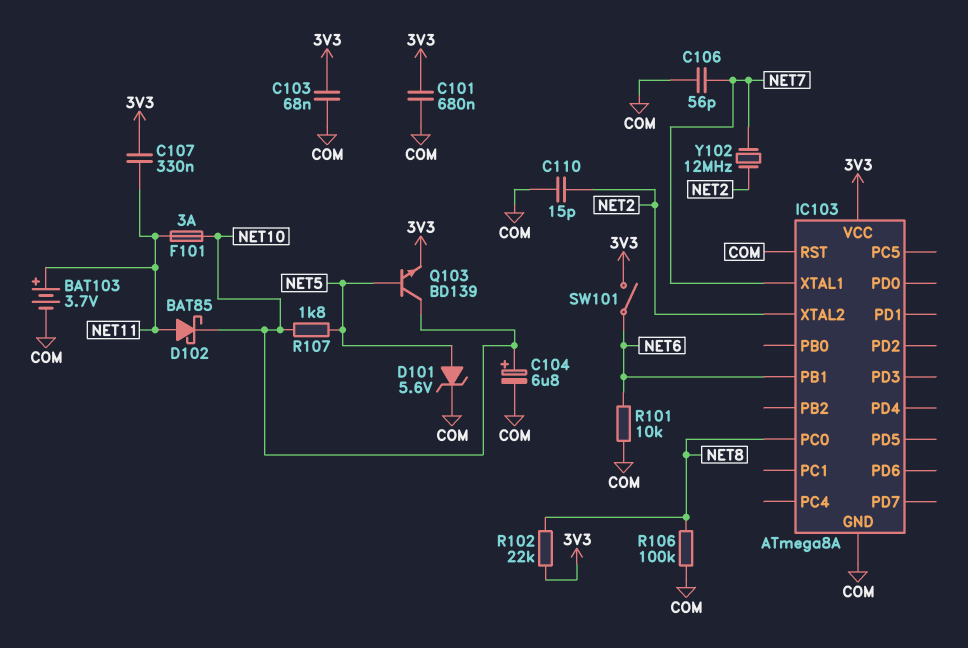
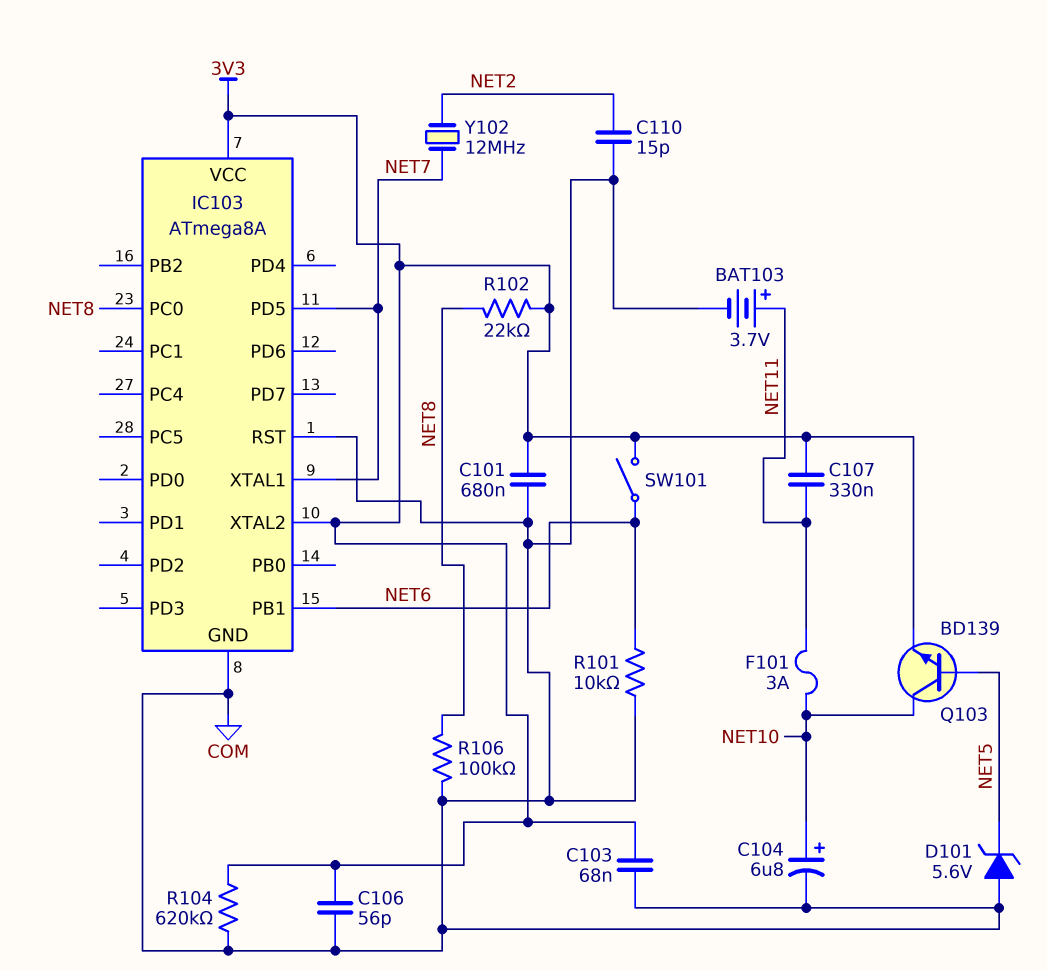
C106: 56pF (COM, NET7) -> 56pF (3V3, COM)
D101: zener 5.6V (A NET5, K COM) -> zener 5.6V (A COM, K NET5)
D102: schottky BAT85 (A NET11, K NET10) -> none
IC103 pin PD5: none -> NET7
IC103 pin XTAL2: NET2 -> 3V3
R104: none -> 620k (3V3, COM)
R107: 1.8k (NET5, NET10) -> none

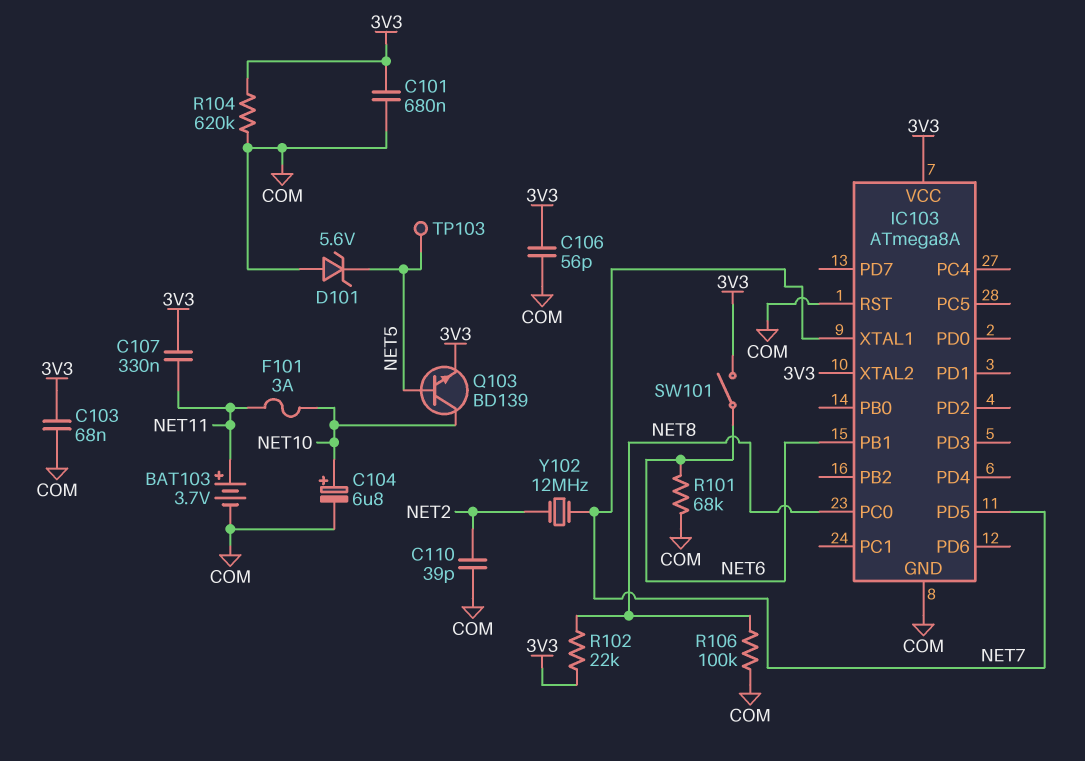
C110: 15pF (COM, NET2) -> 39pF (COM, NET2)
R101: 10k (COM, NET6) -> 68k (COM, NET6)
TP103: none -> test point (NET5)

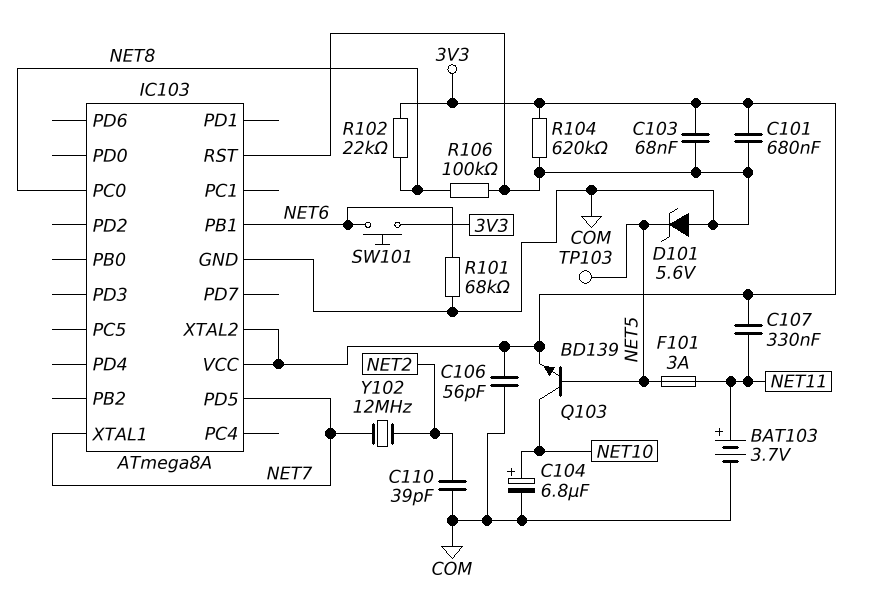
F101: 3A (NET10, NET11) -> 3A (NET5, NET11)
SW101: switch (3V3, NET6) -> button (3V3, NET6)

